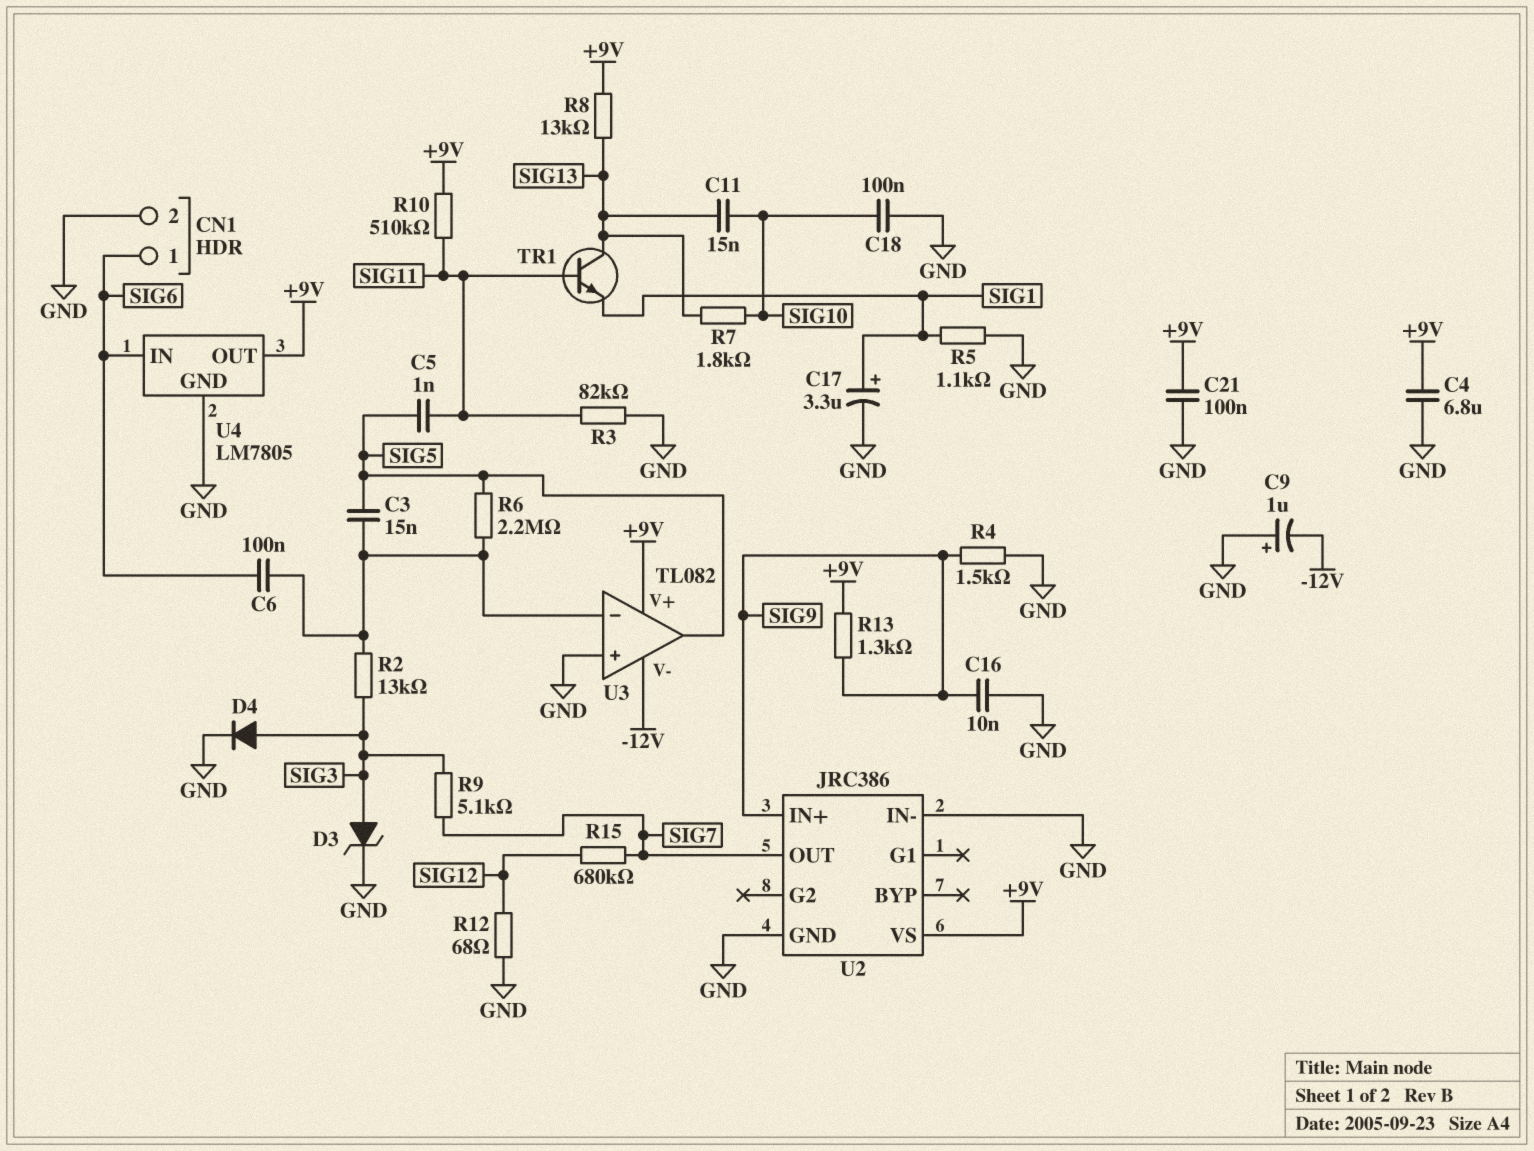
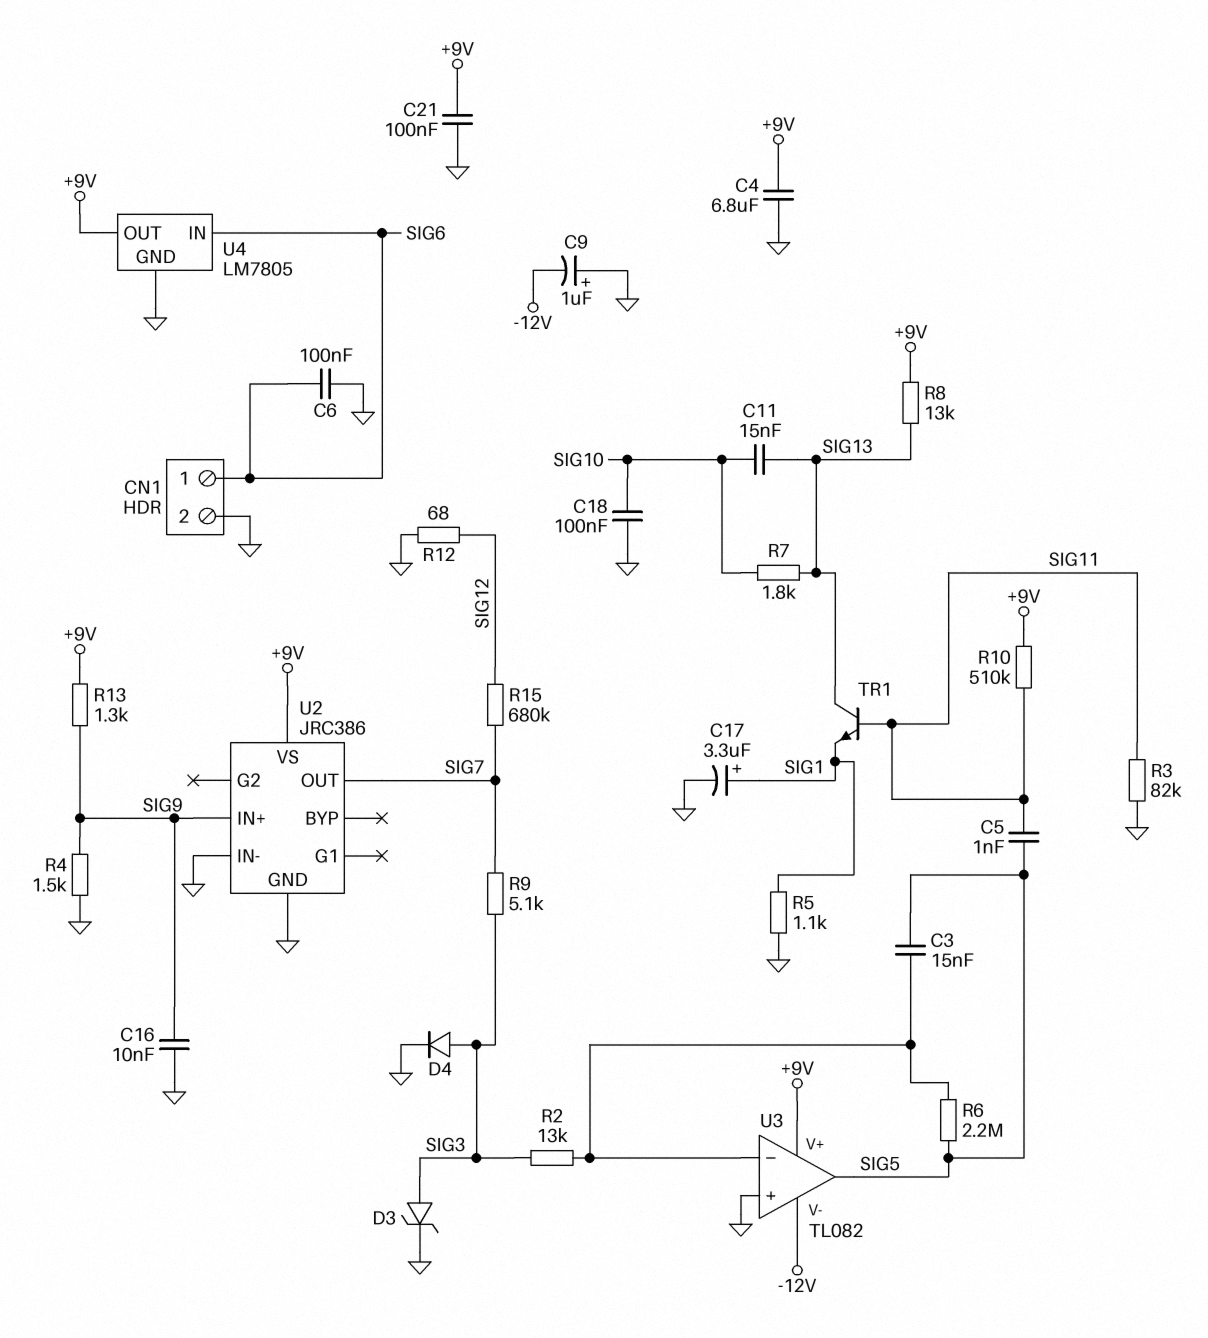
C6: 100nF (SIG6, U3/in-) -> 100nF (GND, SIG6)

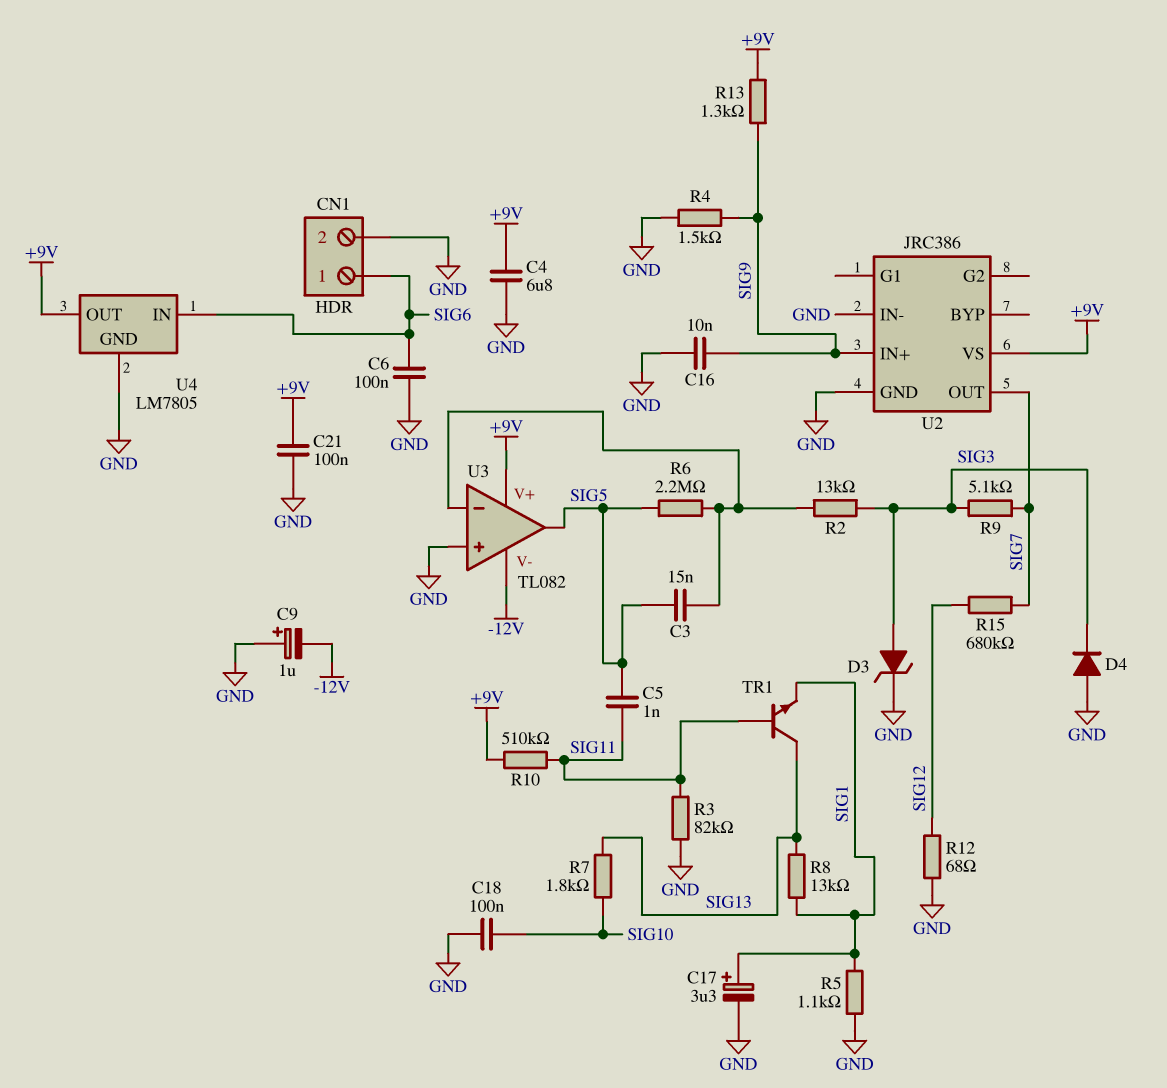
C11: 15nF (SIG10, SIG13) -> none
D4: diode (A SIG3, K GND) -> diode (A GND, K SIG3)
R8: 13k (+9V, SIG13) -> 13k (SIG1, SIG13)

